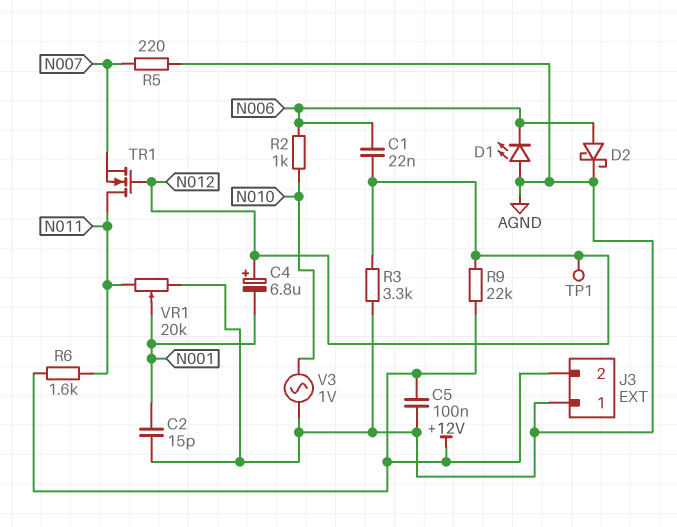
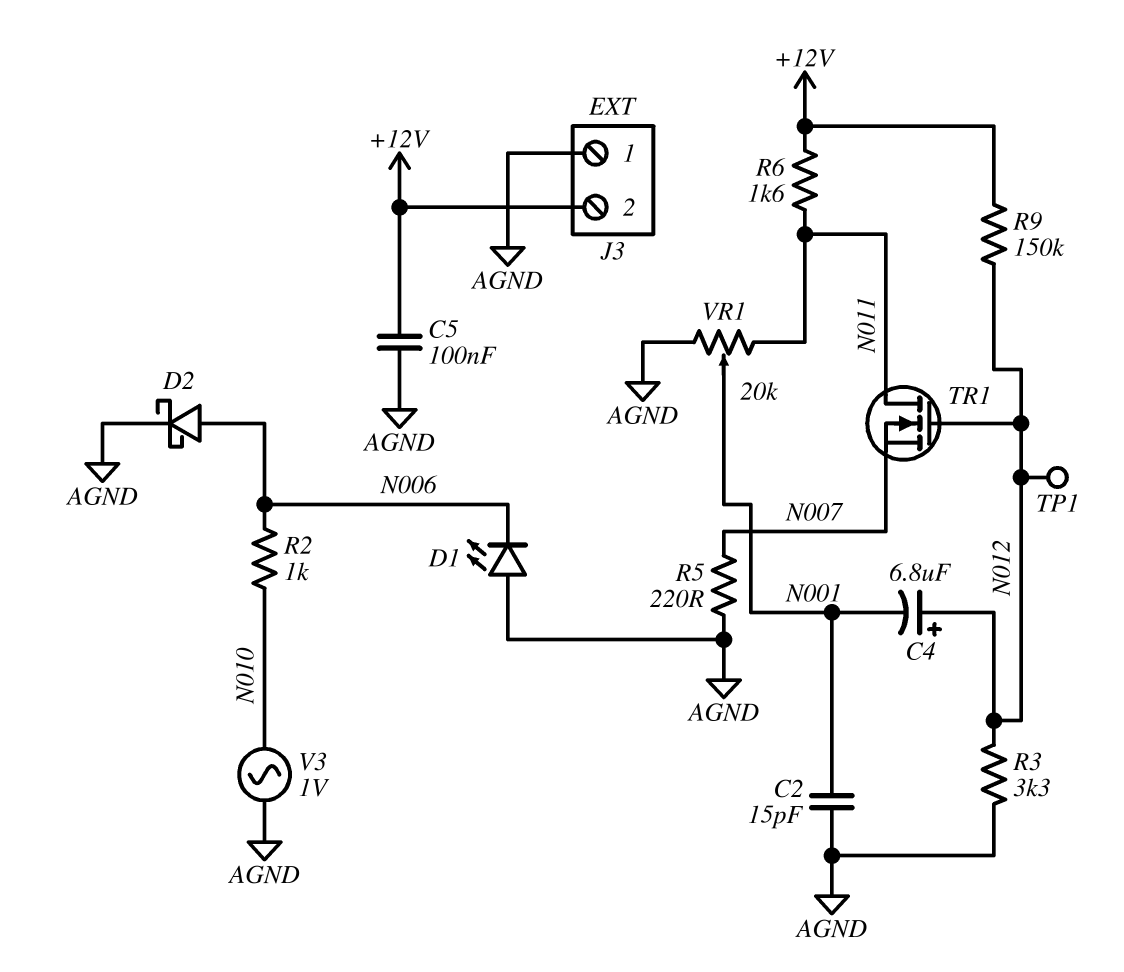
C1: 22nF (N006, N012) -> none
R9: 22k (+12V, N012) -> 150k (+12V, N012)

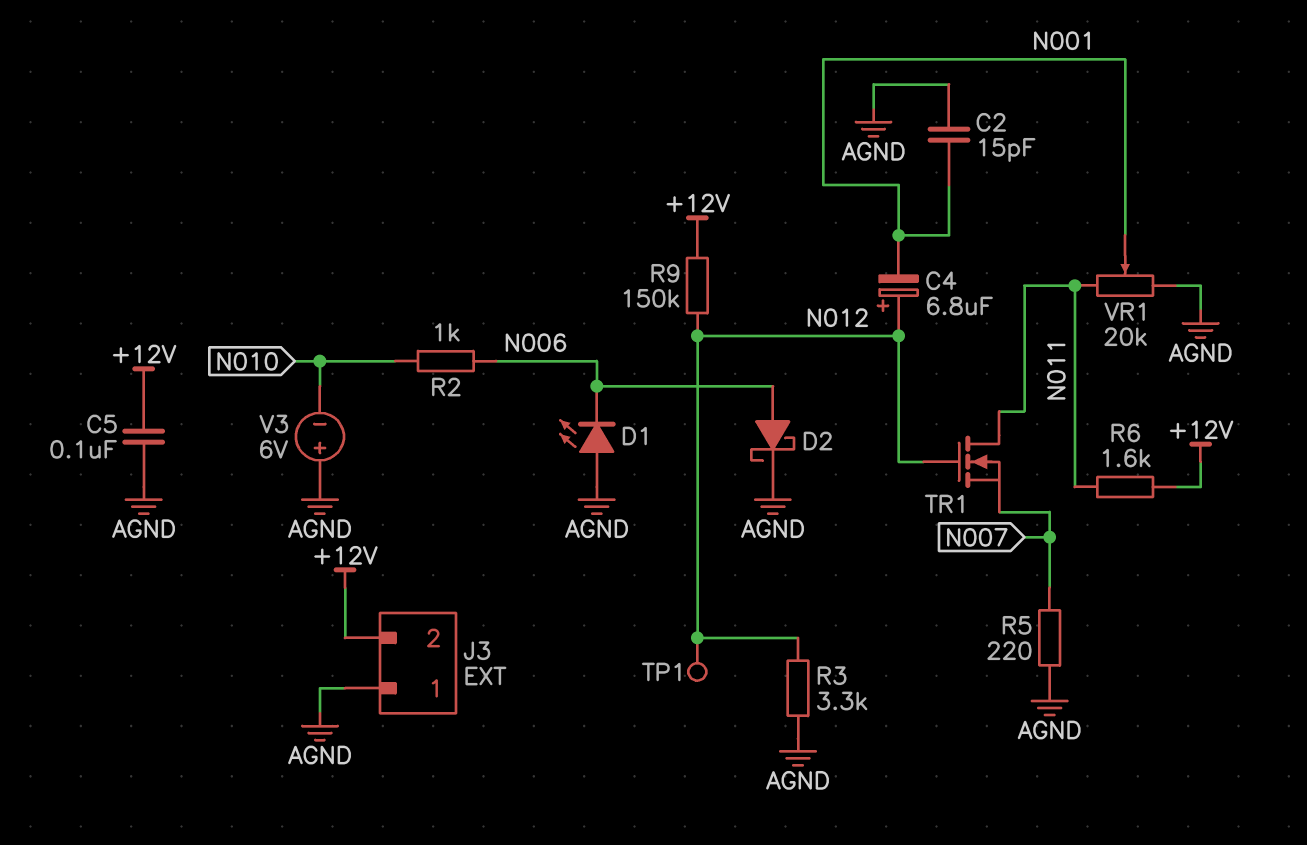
V3: AC 1V (AGND, N010) -> 6V (plus AGND, minus N010)

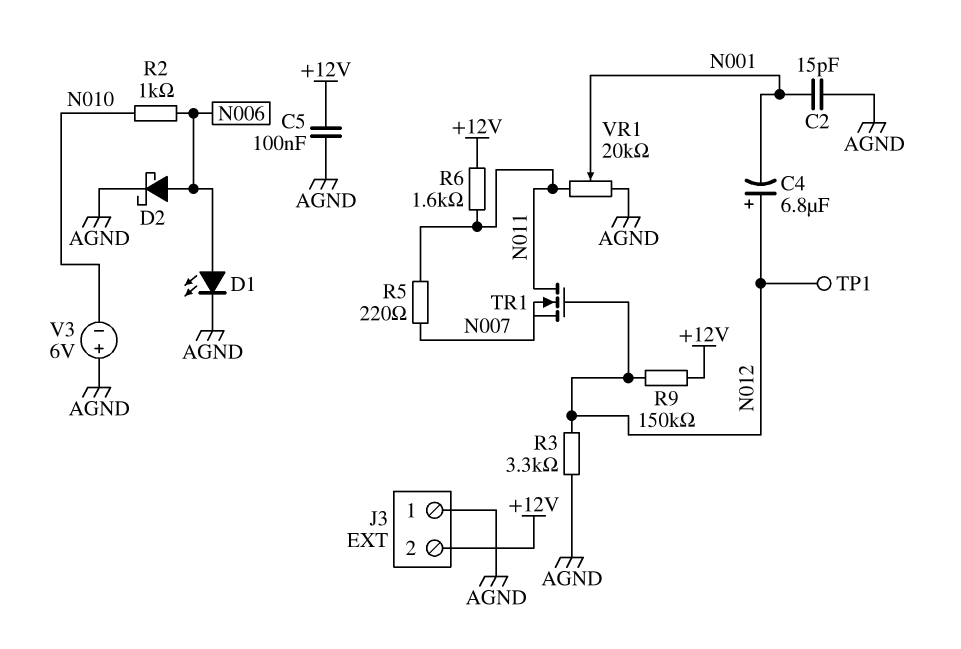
D1: LED (A AGND, K N006) -> LED (A N006, K AGND)
R5: 220 (AGND, N007) -> 220 (N007, N011)

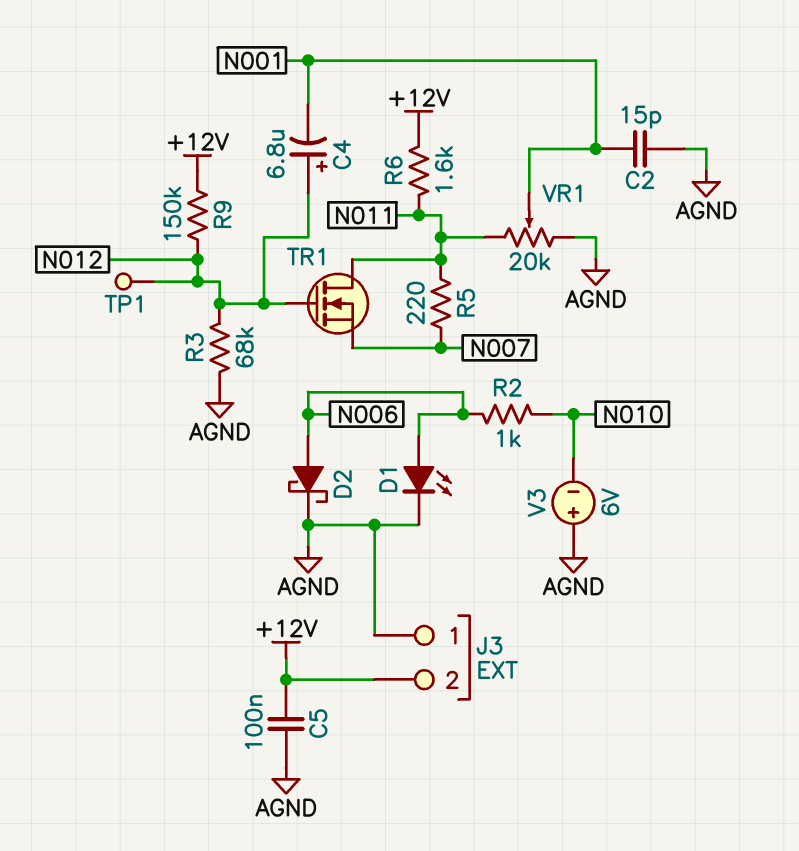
R3: 3.3k (AGND, N012) -> 68k (AGND, N012)

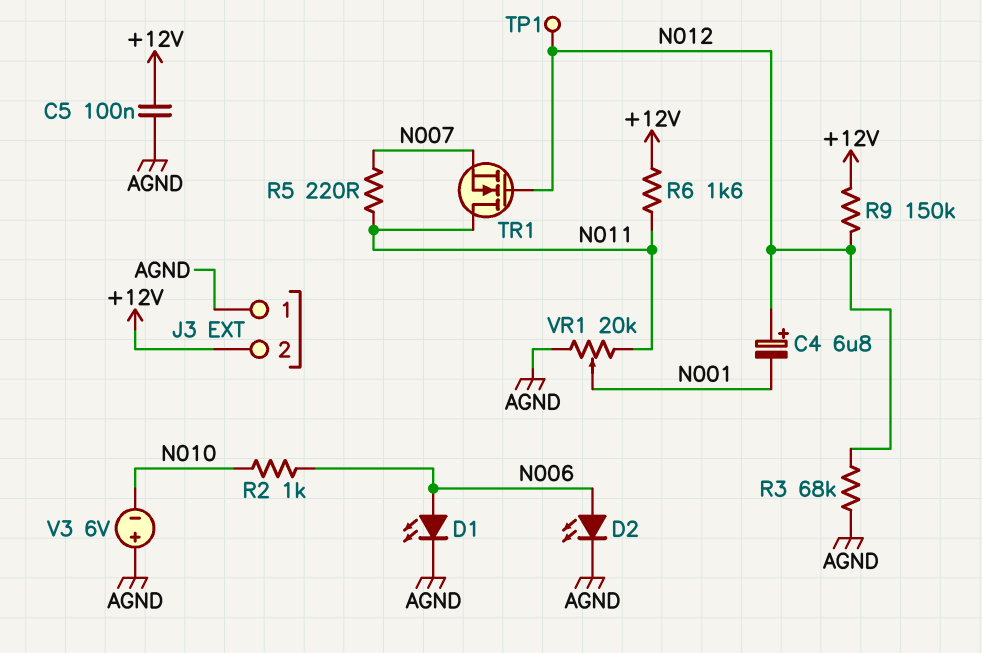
C2: 15pF (AGND, N001) -> none
D2: schottky (A N006, K AGND) -> LED (A N006, K AGND)

